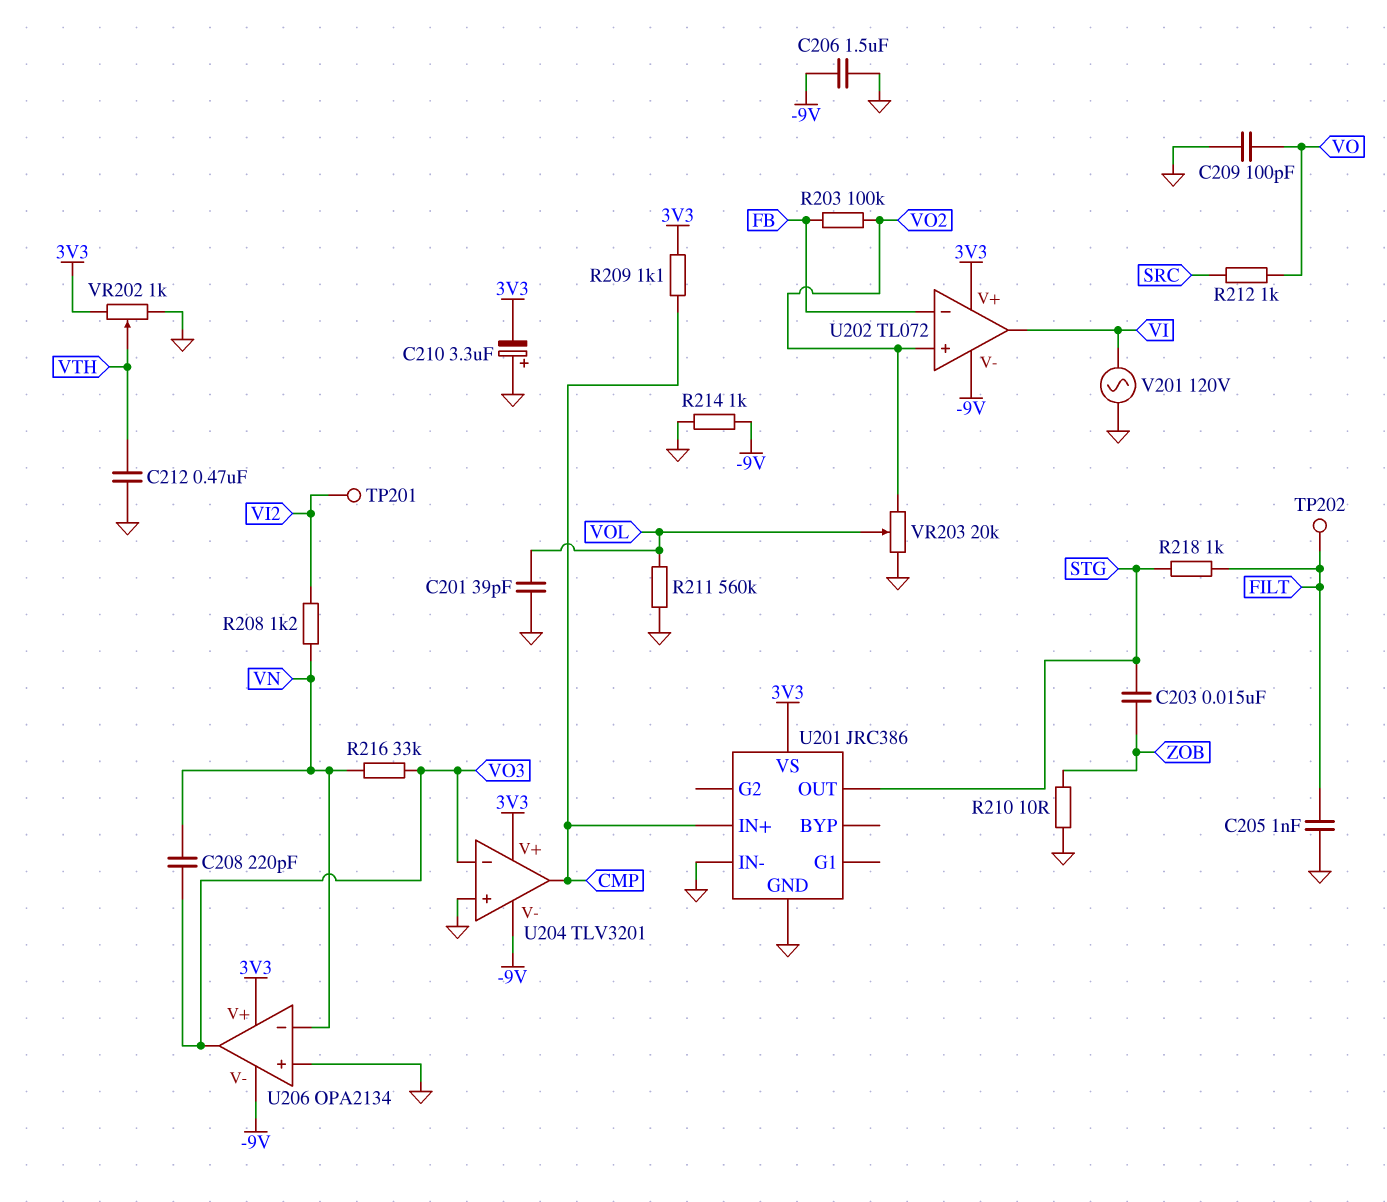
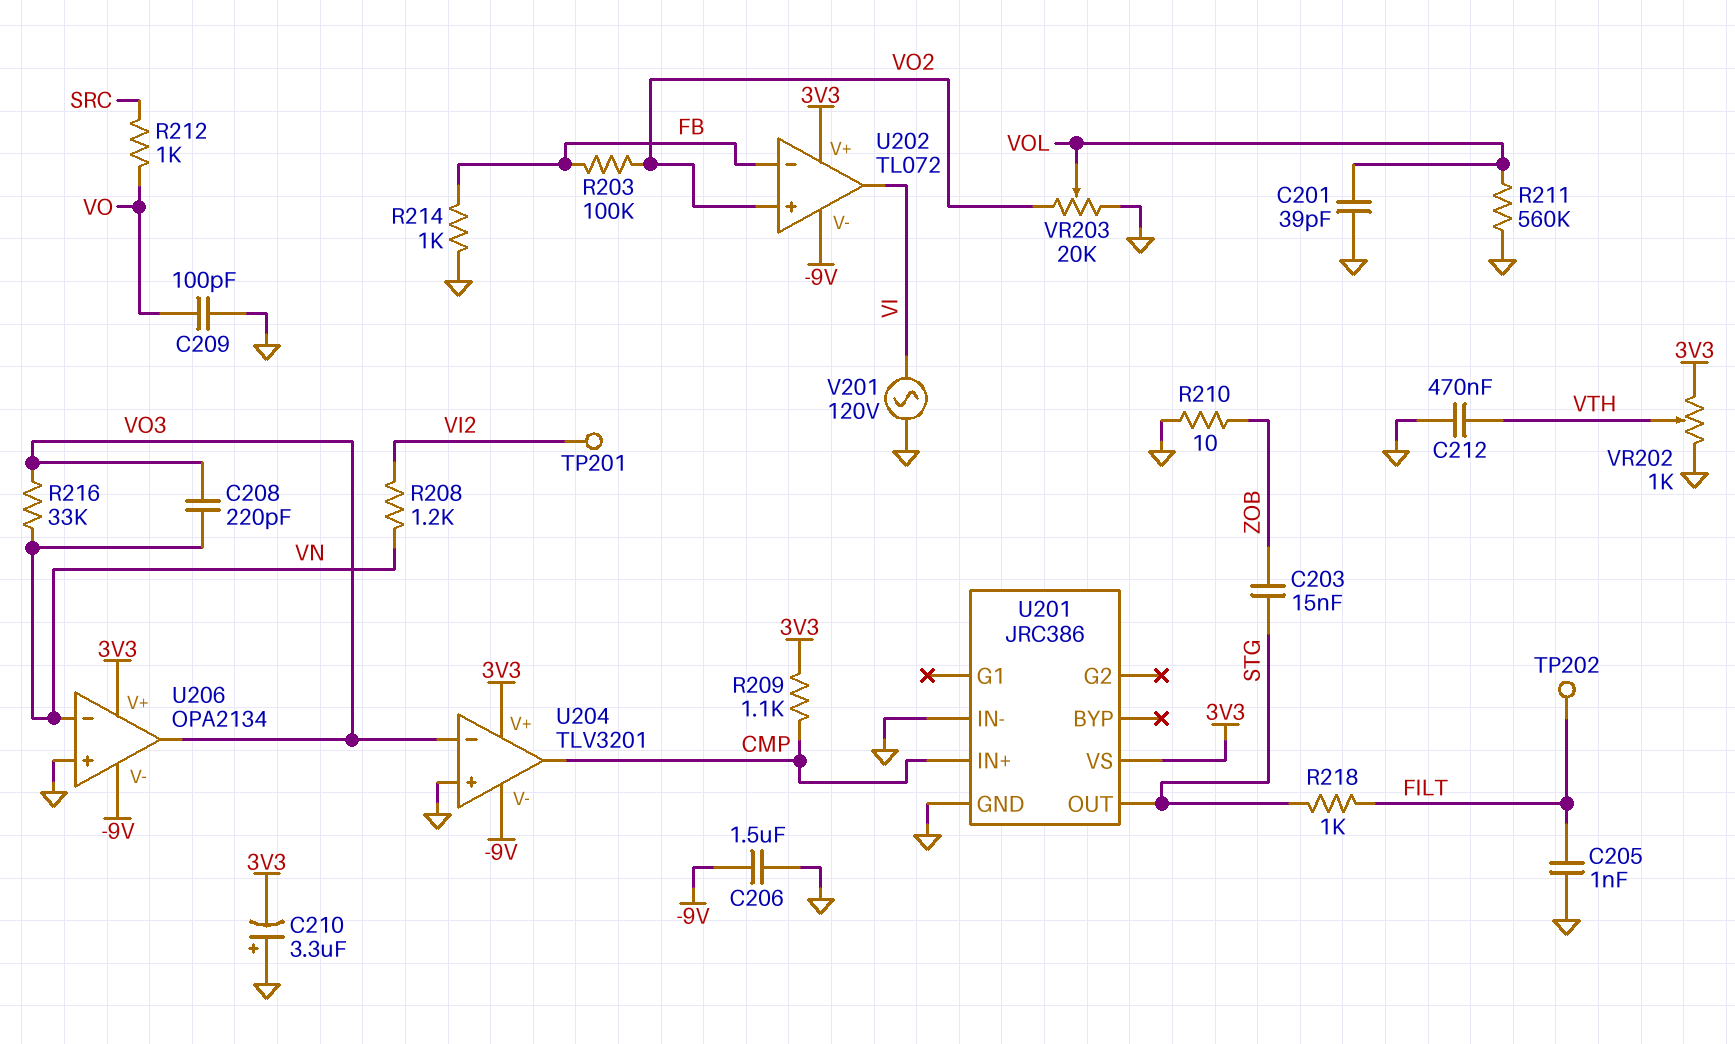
R214: 1k (-9V, GND) -> 1k (FB, GND)

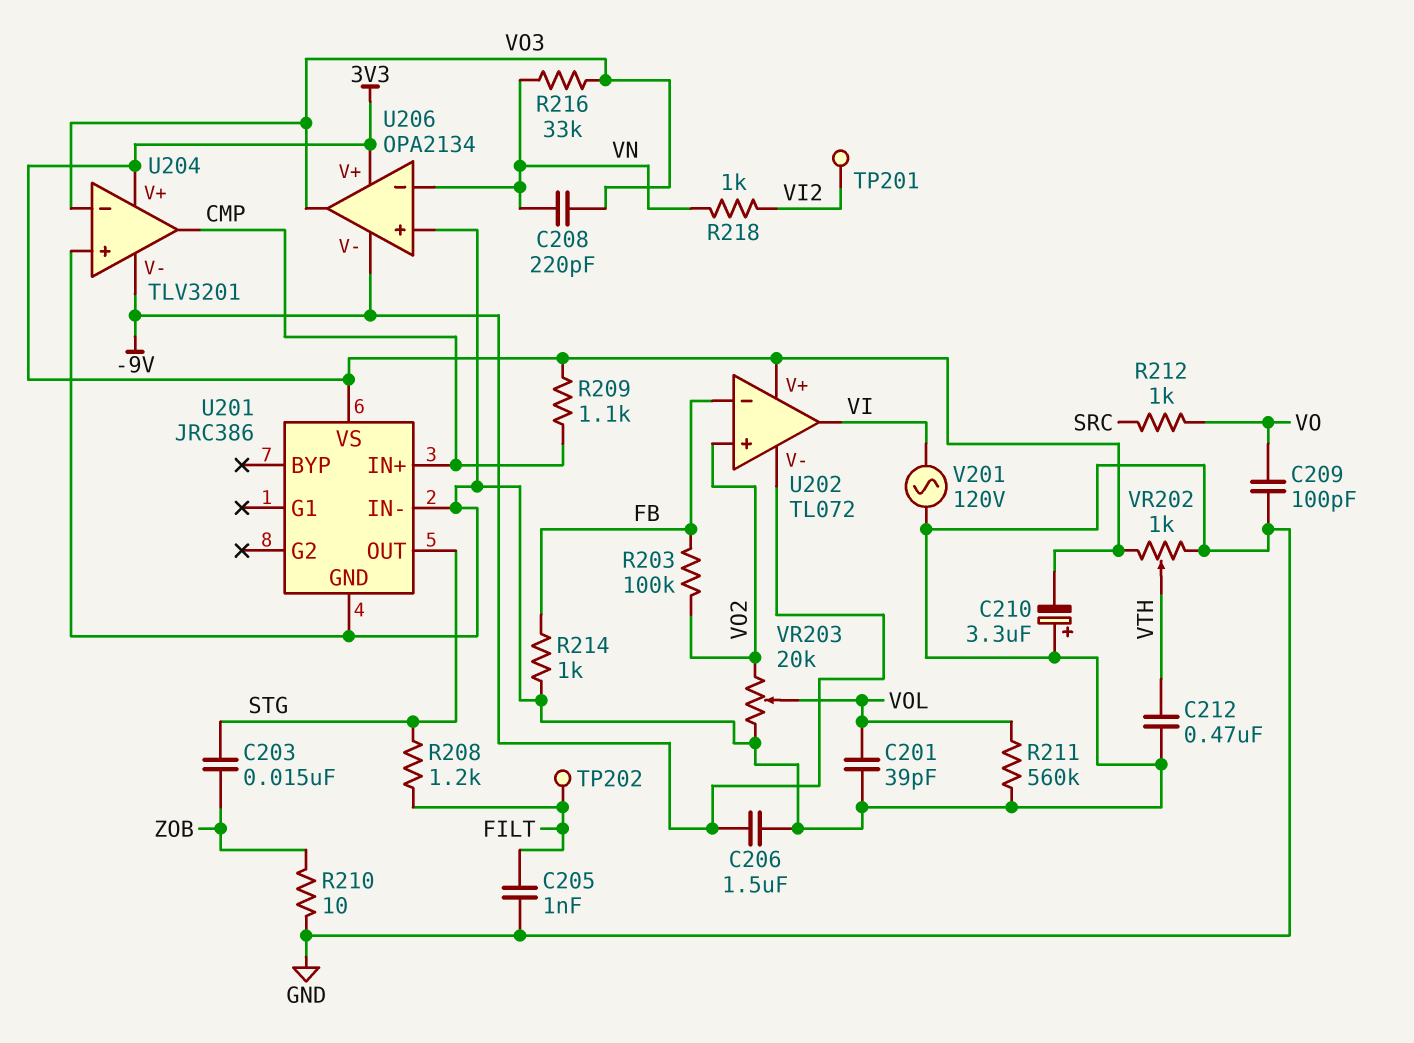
R208: 1.2k (VI2, VN) -> 1.2k (FILT, STG)
R218: 1k (FILT, STG) -> 1k (VI2, VN)

